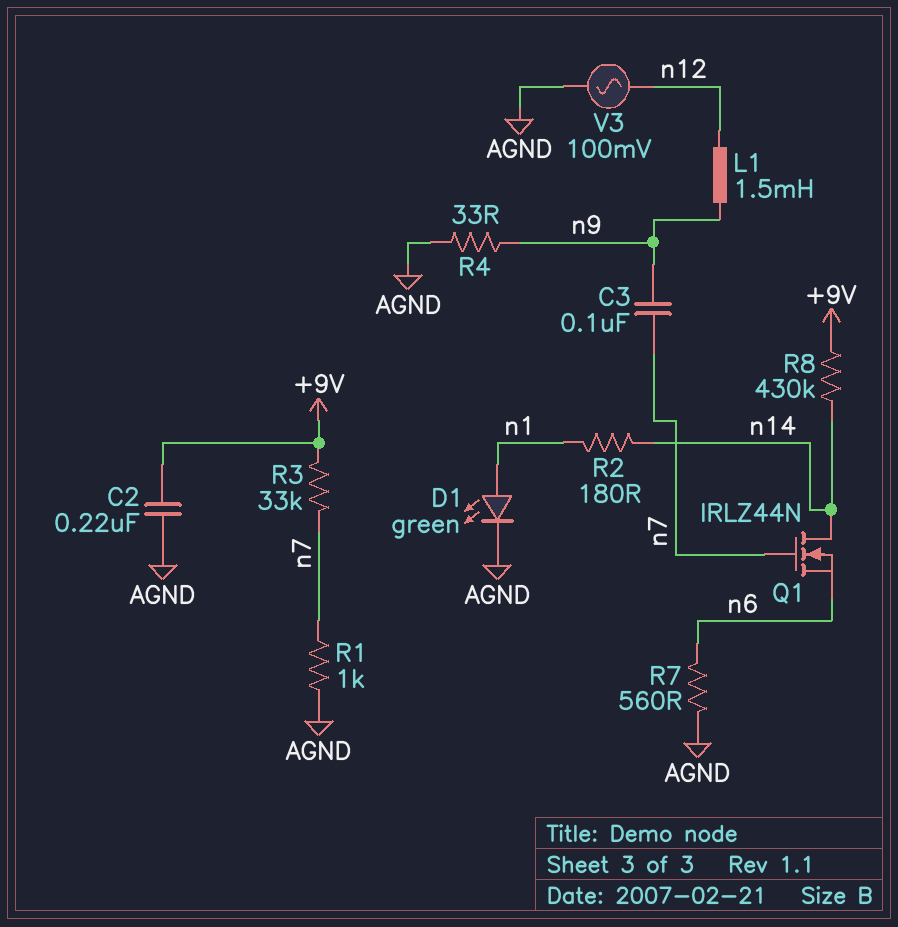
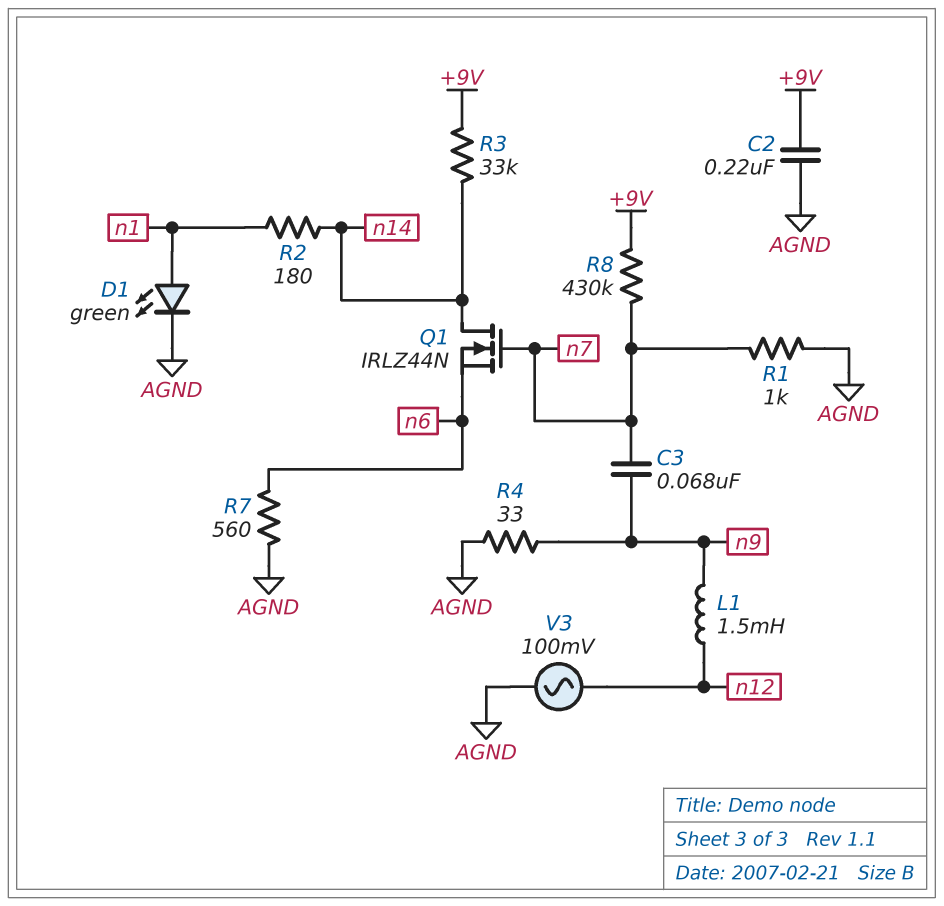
C3: 100nF (n7, n9) -> 68nF (n7, n9)
R3: 33k (+9V, n7) -> 33k (+9V, n14)
R8: 430k (+9V, n14) -> 430k (+9V, n7)

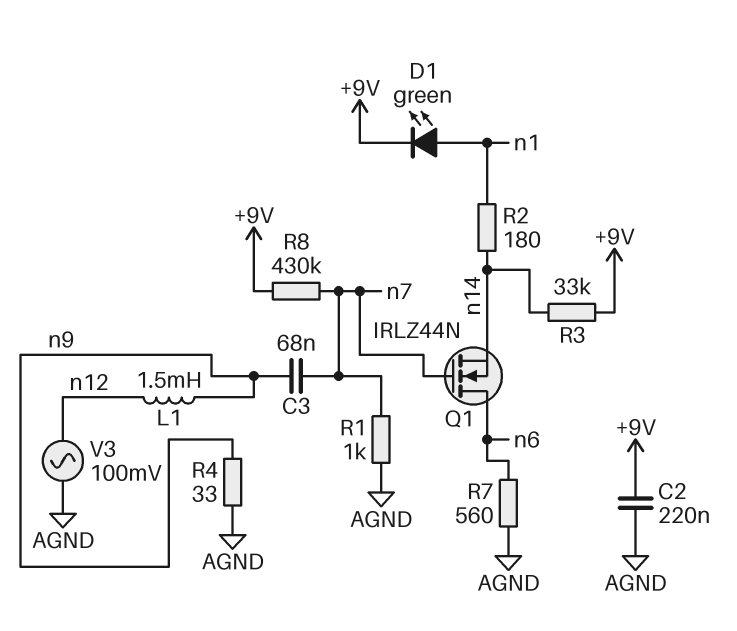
D1: LED green (A n1, K AGND) -> LED green (A n1, K +9V)
Q1: NMOS IRLZ44N (G n7, D n14, S n6) -> NMOS IRLZ44N (G n7, D n6, S n14)

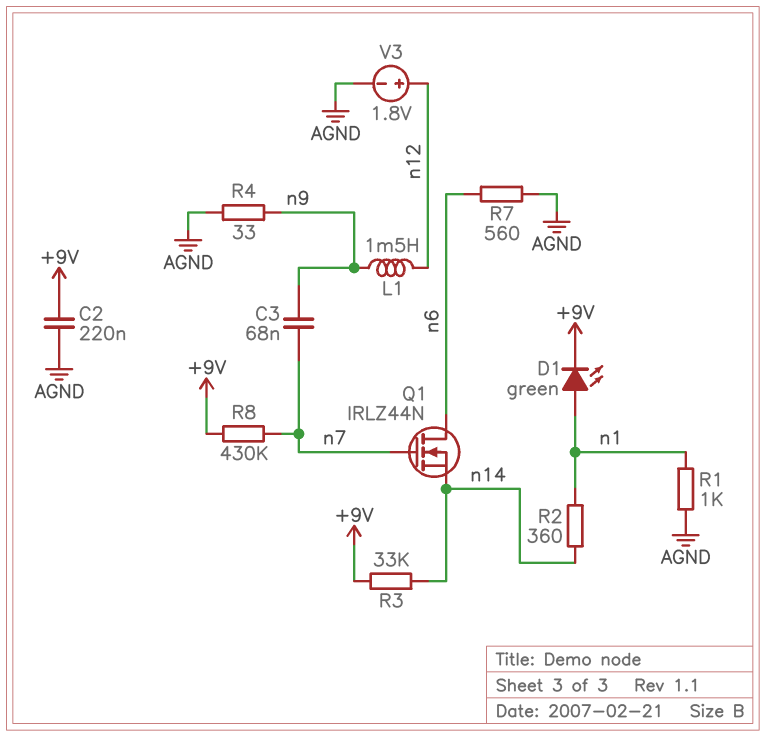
R1: 1k (AGND, n7) -> 1k (AGND, n1)
R2: 180 (n1, n14) -> 360 (n1, n14)
V3: AC 100mV (AGND, n12) -> 1.8V (plus n12, minus AGND)

